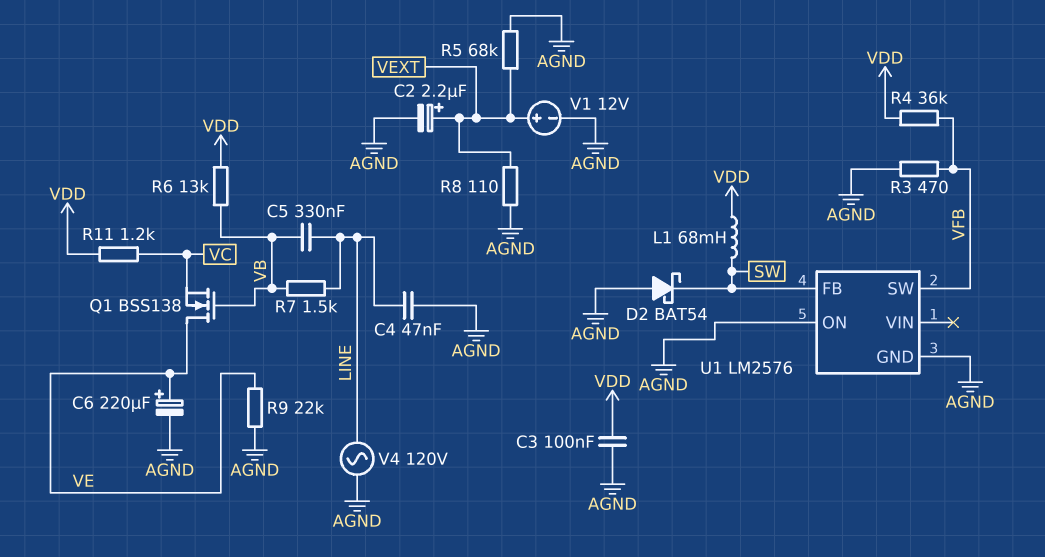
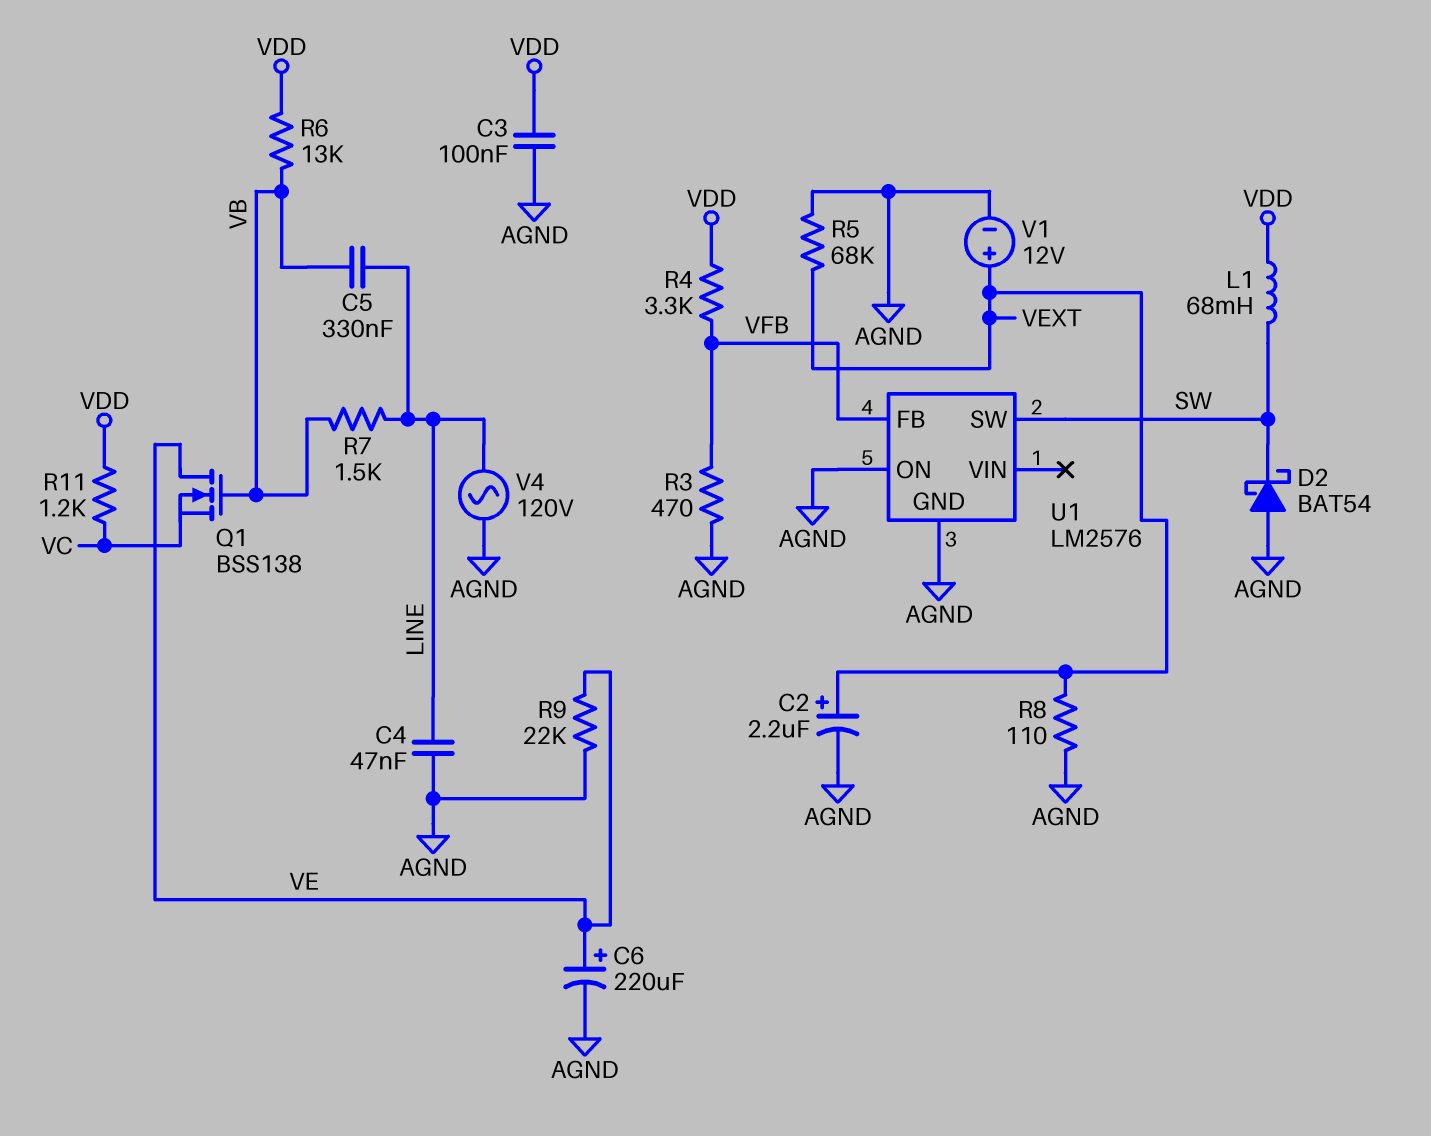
R4: 36k (VDD, VFB) -> 3.3k (VDD, VFB)
U1 pin FB: SW -> VFB
U1 pin SW: VFB -> SW

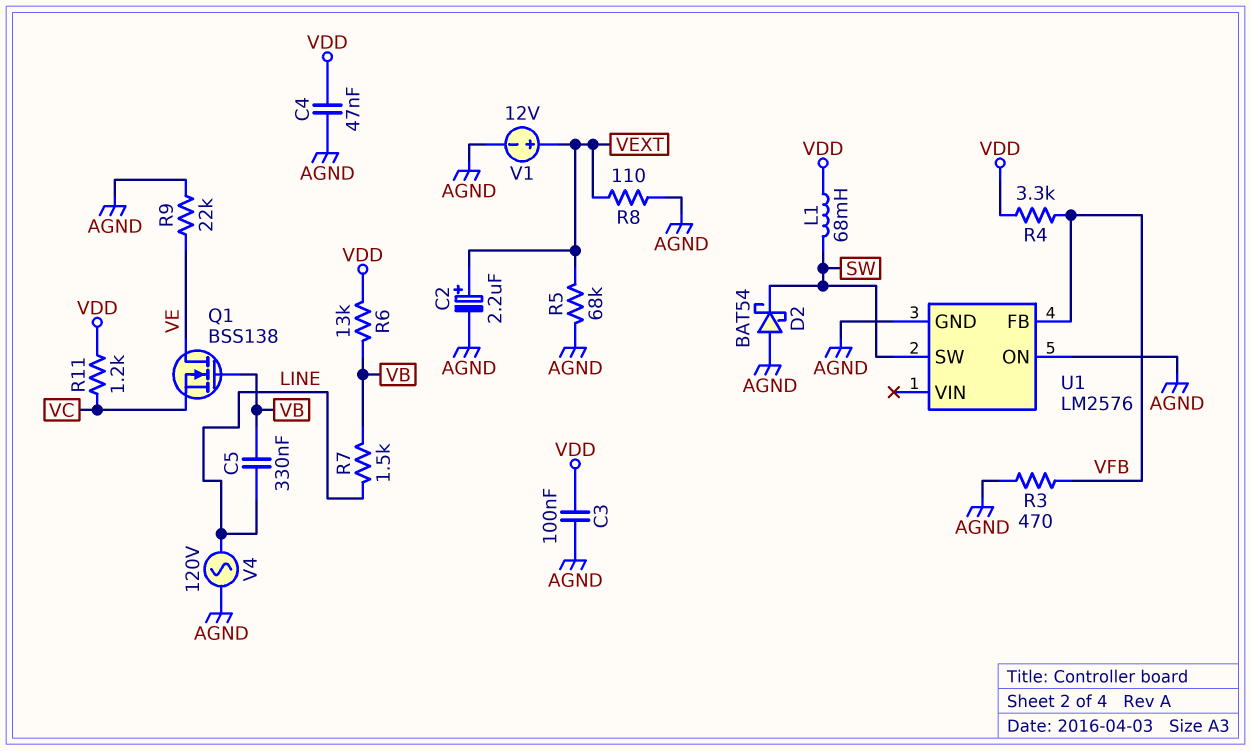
C4: 47nF (AGND, LINE) -> 47nF (AGND, VDD)
C6: 220uF (plus VE, minus AGND) -> none

